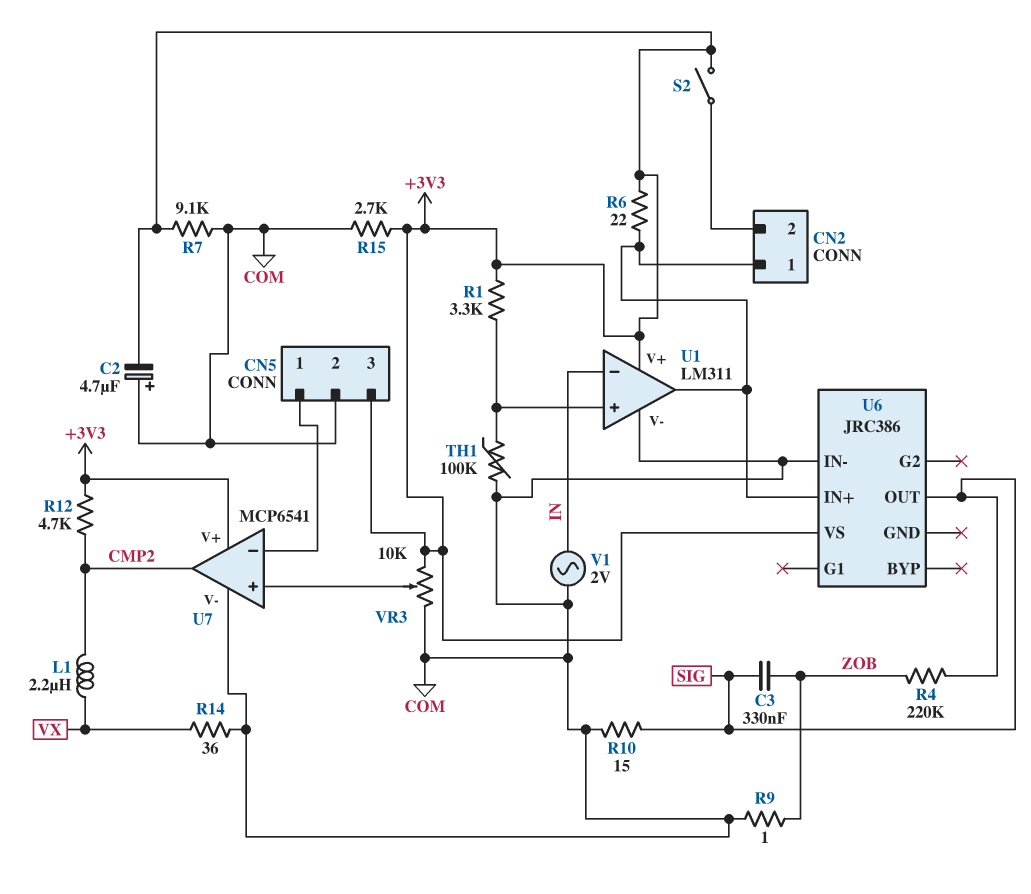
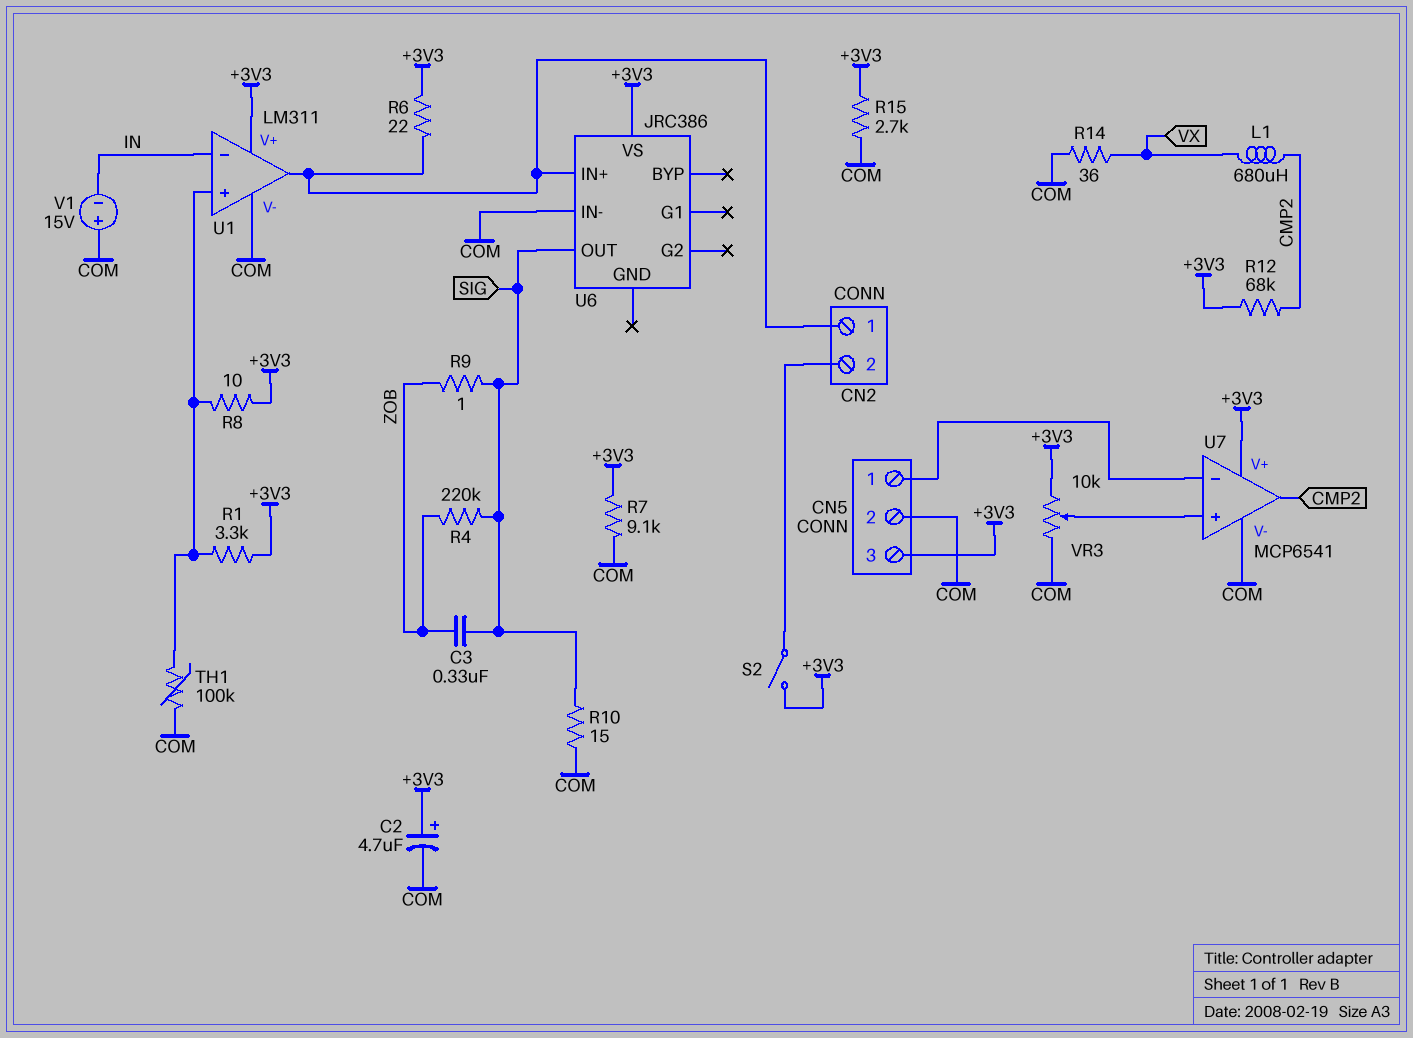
C2: 4.7uF (plus COM, minus +3V3) -> 4.7uF (plus +3V3, minus COM)
L1: 2.2uH (CMP2, VX) -> 680uH (CMP2, VX)
R8: none -> 10 (+3V3, U1/in+)
R9: 1 (COM, ZOB) -> 1 (SIG, ZOB)
R12: 4.7k (+3V3, CMP2) -> 68k (+3V3, CMP2)
V1: AC 2V (COM, IN) -> 15V (plus COM, minus IN)

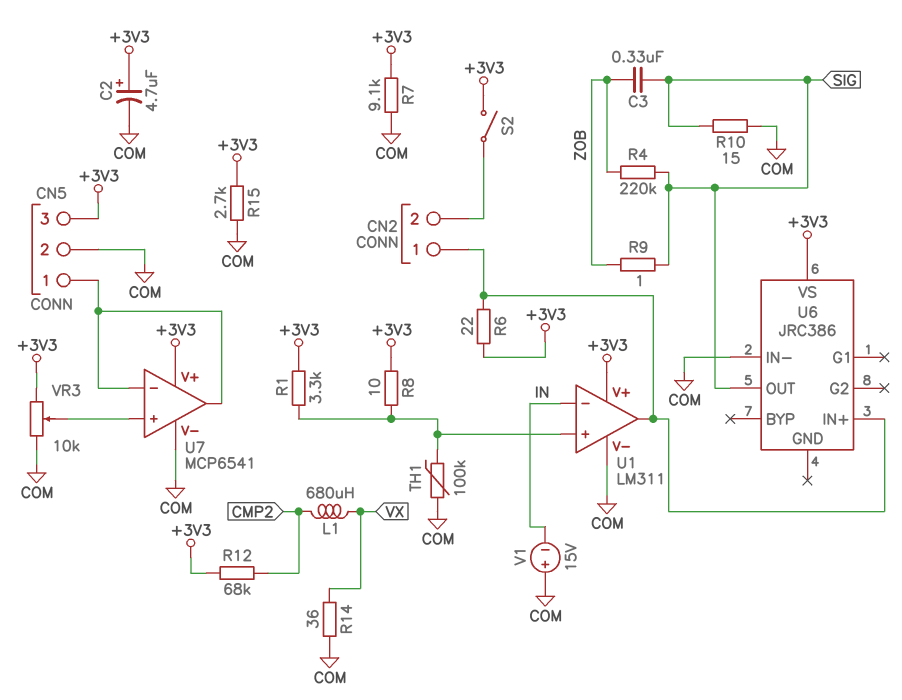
U7 pin out: CMP2 -> CN5/1

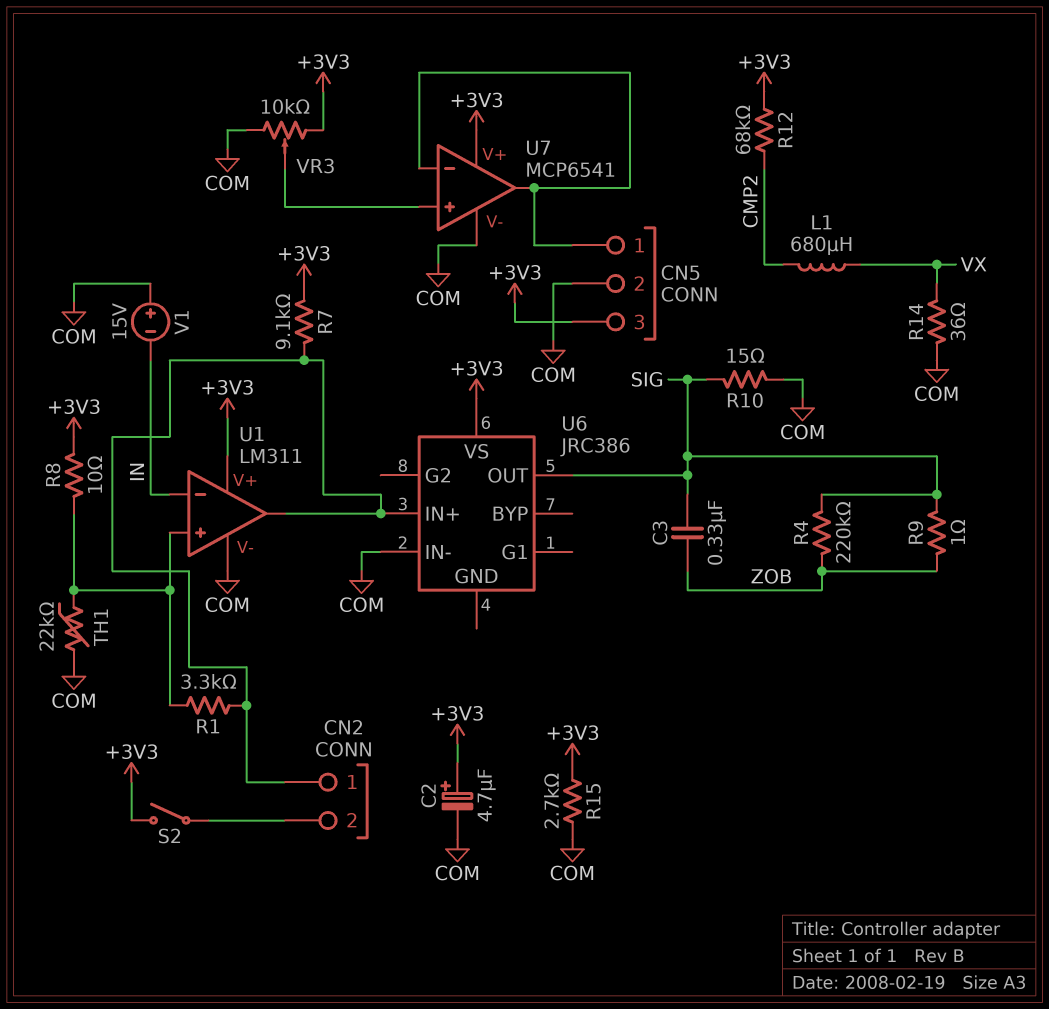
R1: 3.3k (+3V3, U1/in+) -> 3.3k (CN2/1, U1/in+)
R6: 22 (+3V3, CN2/1) -> none
R7: 9.1k (+3V3, COM) -> 9.1k (+3V3, CN2/1)
TH1: 100k (COM, U1/in+) -> 22k (COM, U1/in+)

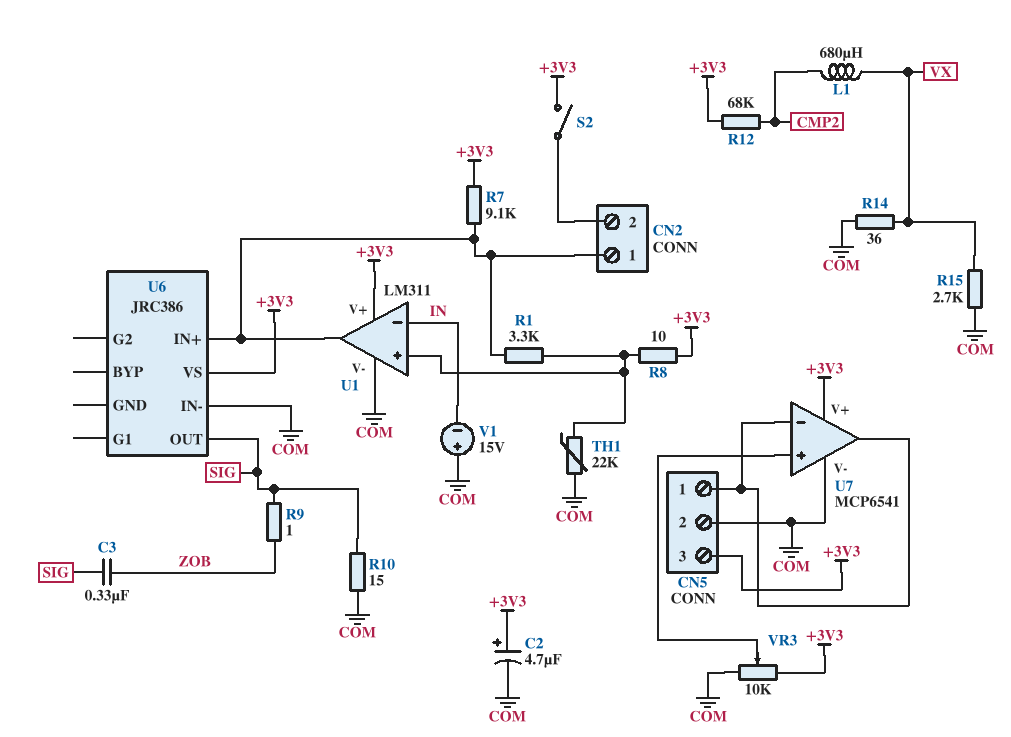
R4: 220k (SIG, ZOB) -> none
R15: 2.7k (+3V3, COM) -> 2.7k (COM, VX)

